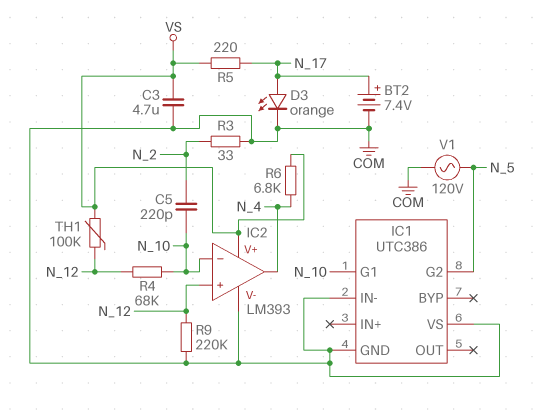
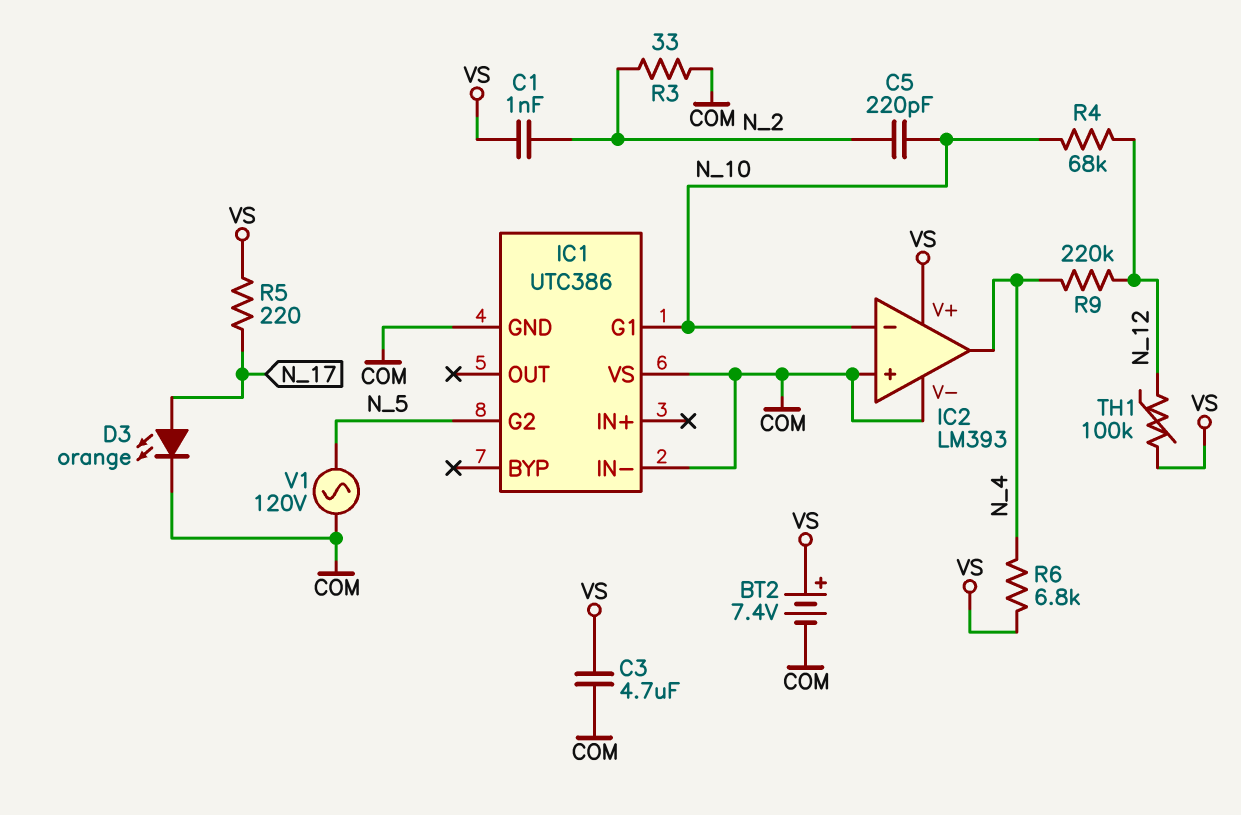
BT2: 7.4V (plus N_17, minus COM) -> 7.4V (plus VS, minus COM)
C1: none -> 1nF (N_2, VS)
IC2 pin in+: N_12 -> COM
R9: 220k (COM, N_12) -> 220k (N_4, N_12)

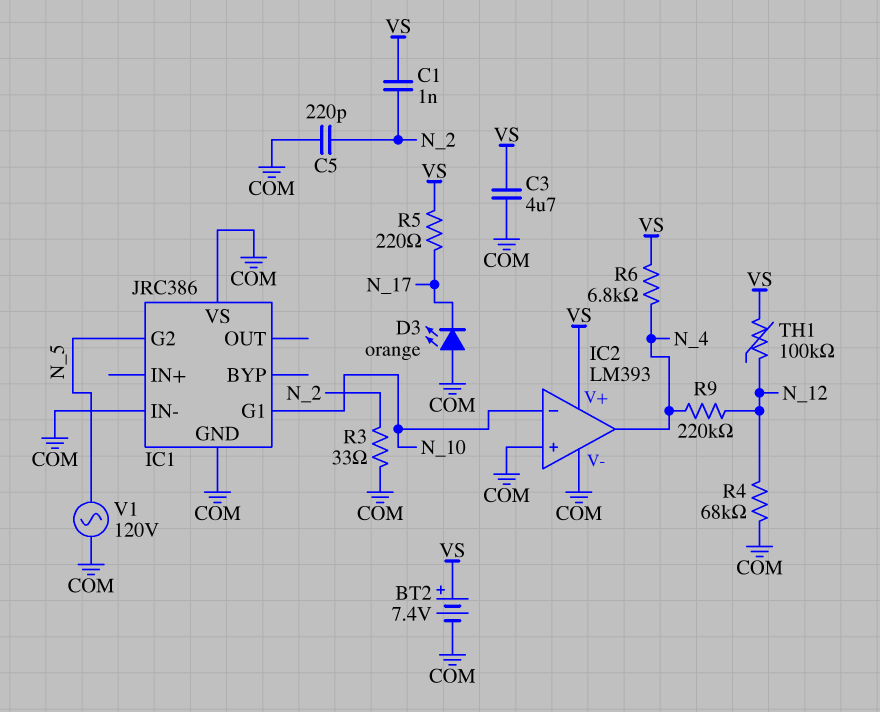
C5: 220pF (N_2, N_10) -> 220pF (COM, N_2)
D3: LED orange (A N_17, K COM) -> LED orange (A COM, K N_17)
IC1: UTC386 -> JRC386
R4: 68k (N_10, N_12) -> 68k (COM, N_12)

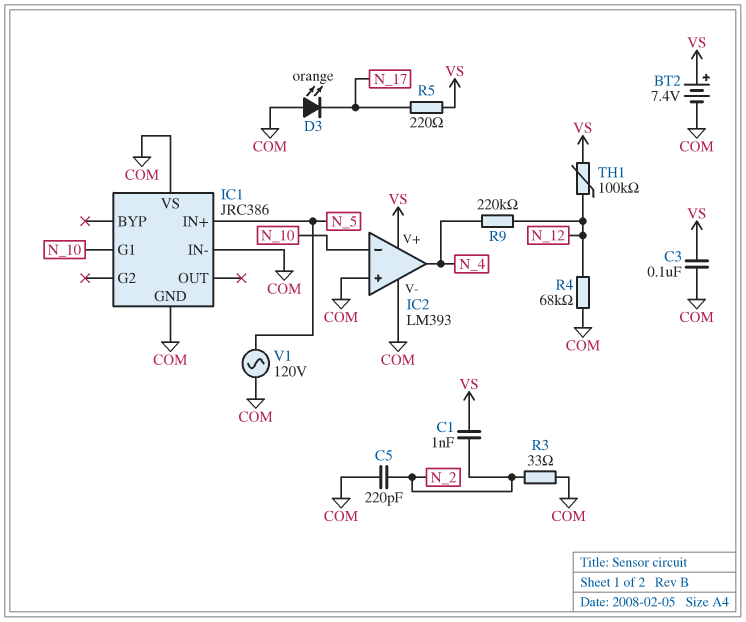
C3: 4.7uF (COM, VS) -> 100nF (COM, VS)
IC1 pin G2: N_5 -> none
IC1 pin IN+: none -> N_5
R6: 6.8k (N_4, VS) -> none

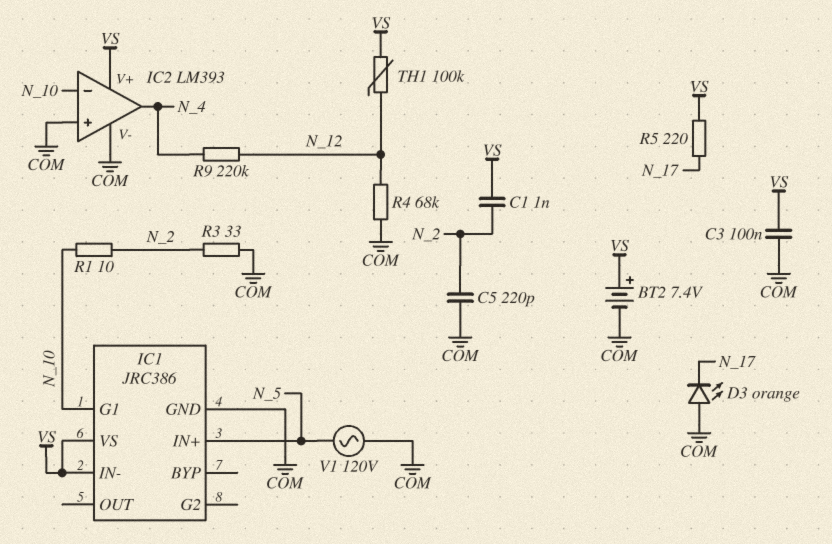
IC1 pin IN-: COM -> VS
IC1 pin VS: COM -> VS
R1: none -> 10 (N_2, N_10)

